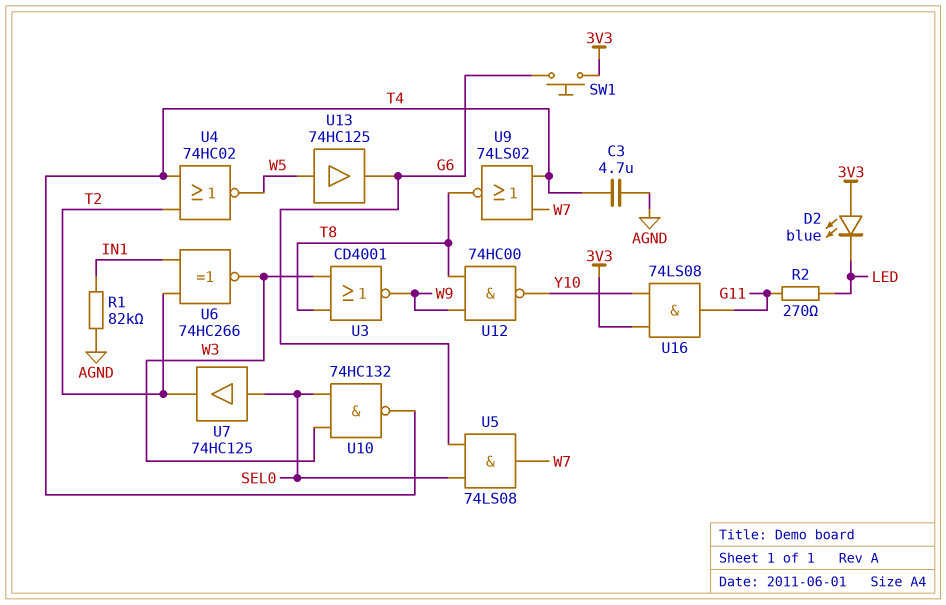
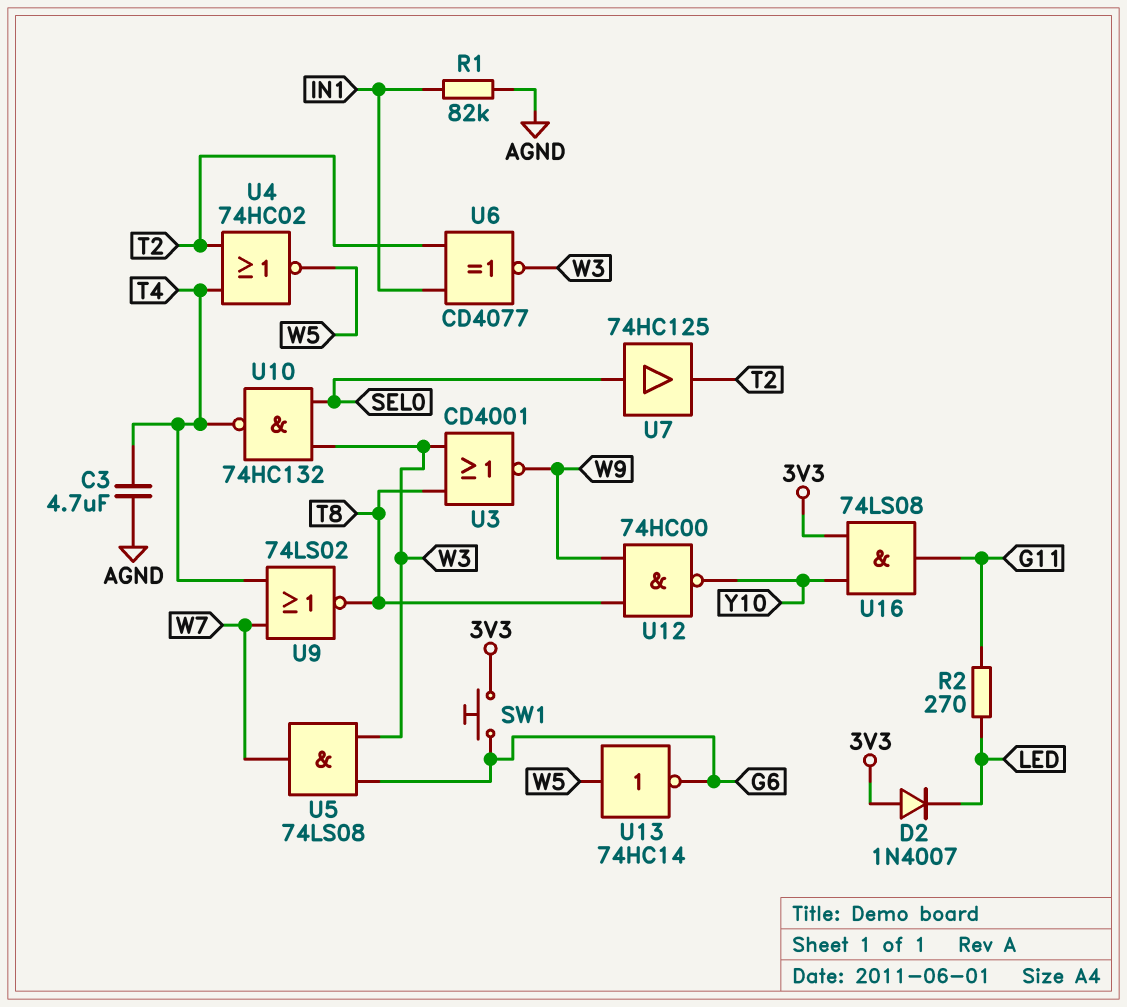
D2: LED blue (A 3V3, K LED) -> diode 1N4007 (A 3V3, K LED)
U5: AND 74LS08 (in G6, in SEL0, out W7) -> AND 74LS08 (in G6, in W3, out W7)
U6: XNOR 74HC266 (in IN1, in T2, out W3) -> XNOR CD4077 (in IN1, in T2, out W3)
U13: buffer 74HC125 (in W5, out G6) -> NOT 74HC14 (in W5, out G6)

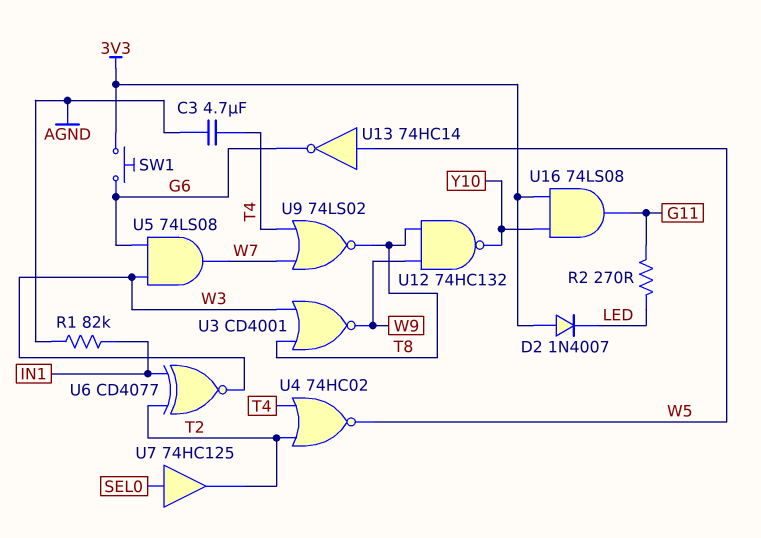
U10: NAND 74HC132 (in SEL0, in W3, out T4) -> none
U12: NAND 74HC00 (in T8, in W9, out Y10) -> NAND 74HC132 (in T8, in W9, out Y10)

